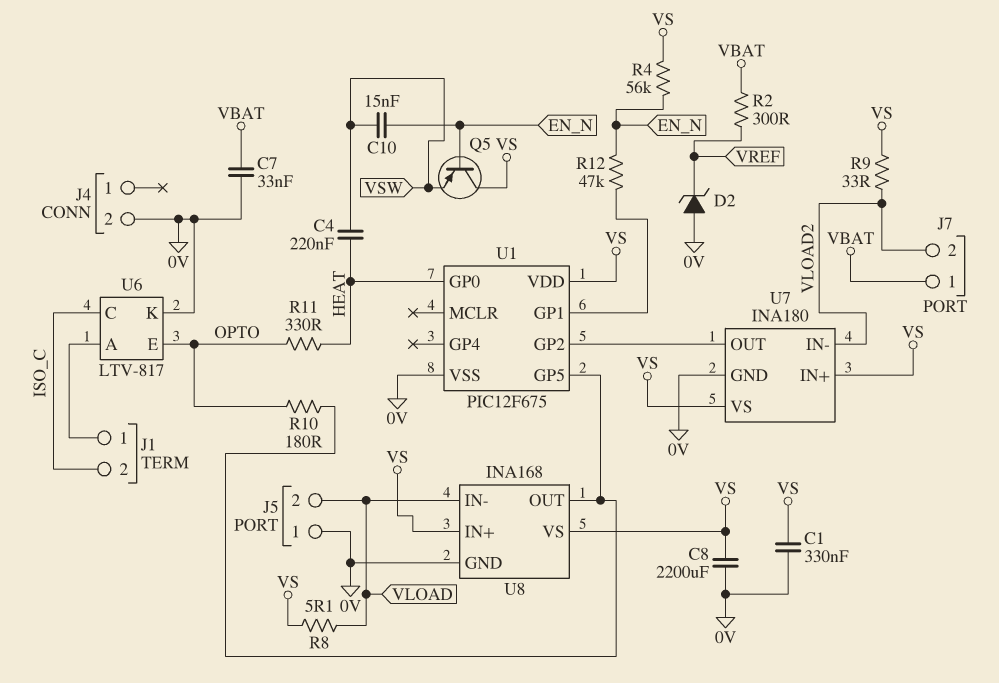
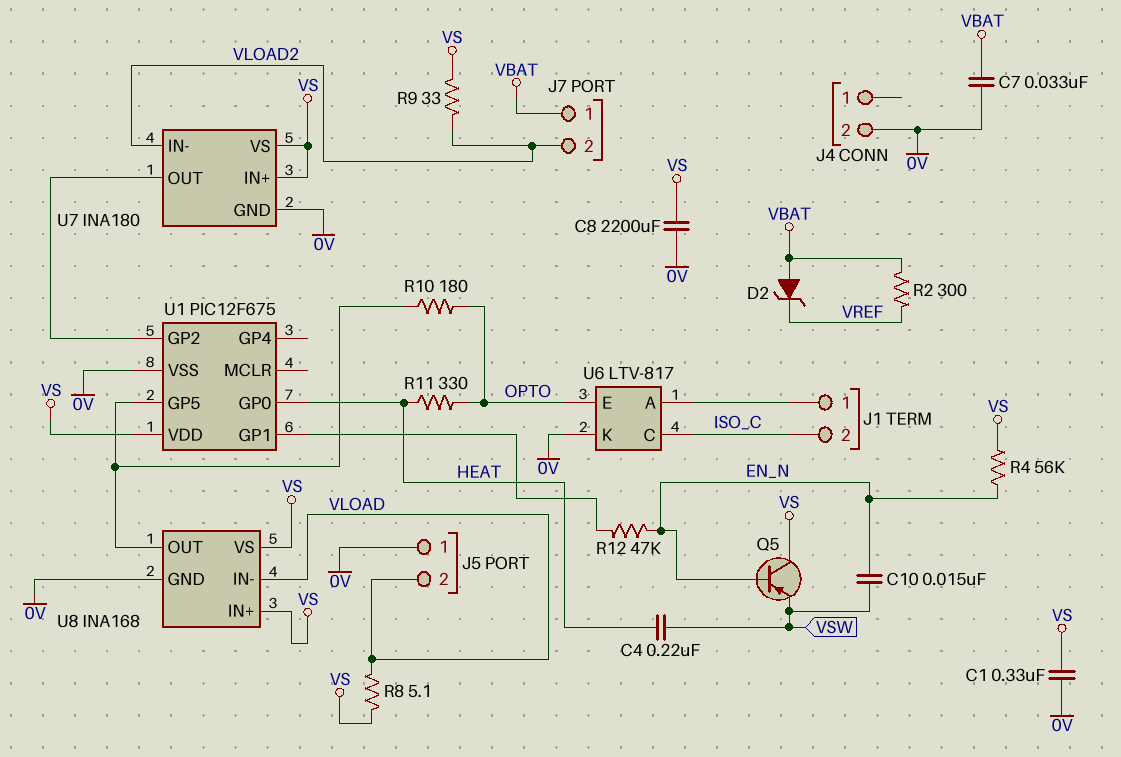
D2: zener (A 0V, K VREF) -> zener (A VBAT, K VREF)

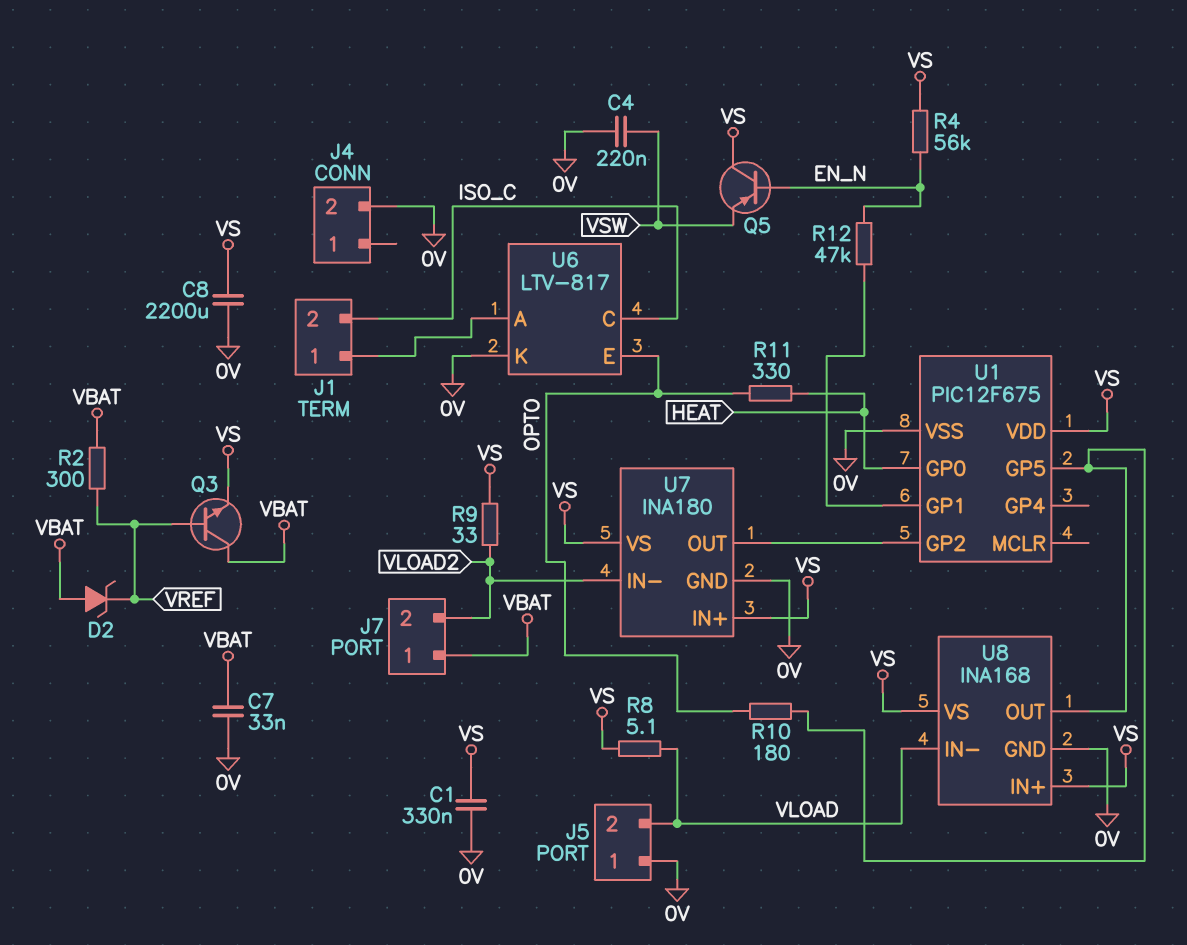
C4: 220nF (HEAT, VSW) -> 220nF (0V, VSW)
C10: 15nF (EN_N, VSW) -> none
Q3: none -> NPN (B VREF, C VBAT, E VS)

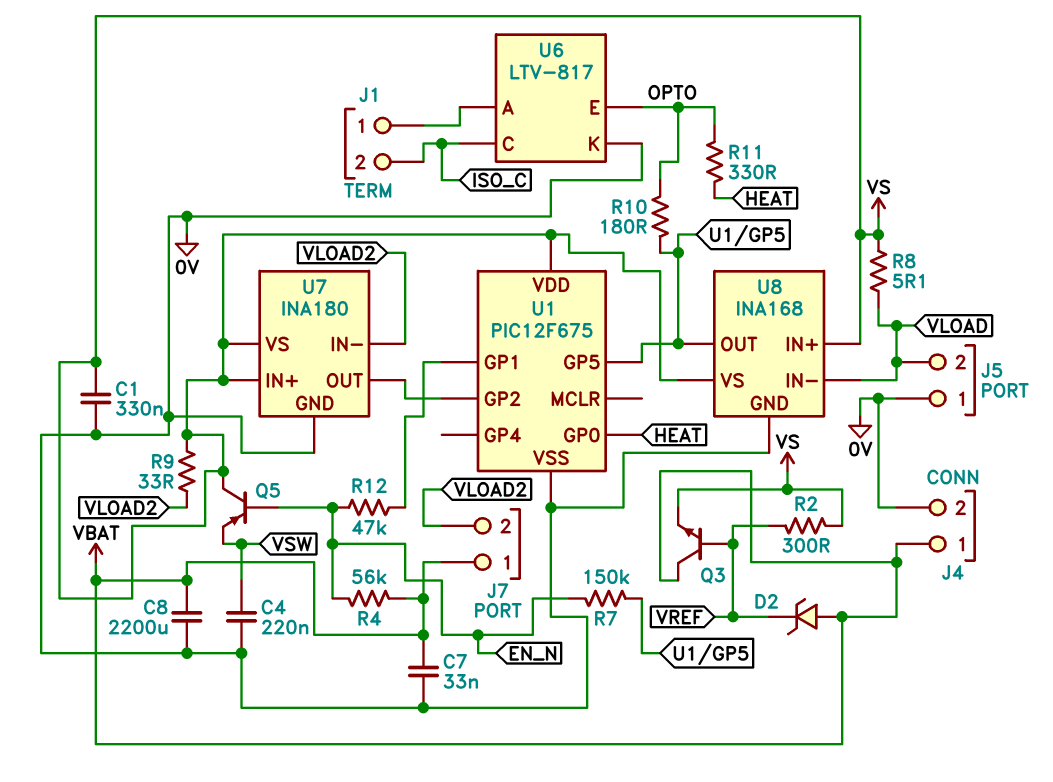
C8: 2200uF (0V, VS) -> 2200uF (0V, VBAT)
J4 pin 1: none -> VBAT
R2: 300 (VBAT, VREF) -> 300 (VREF, VS)
R4: 56k (EN_N, VS) -> 56k (EN_N, VBAT)
R7: none -> 150k (EN_N, U1/GP5)

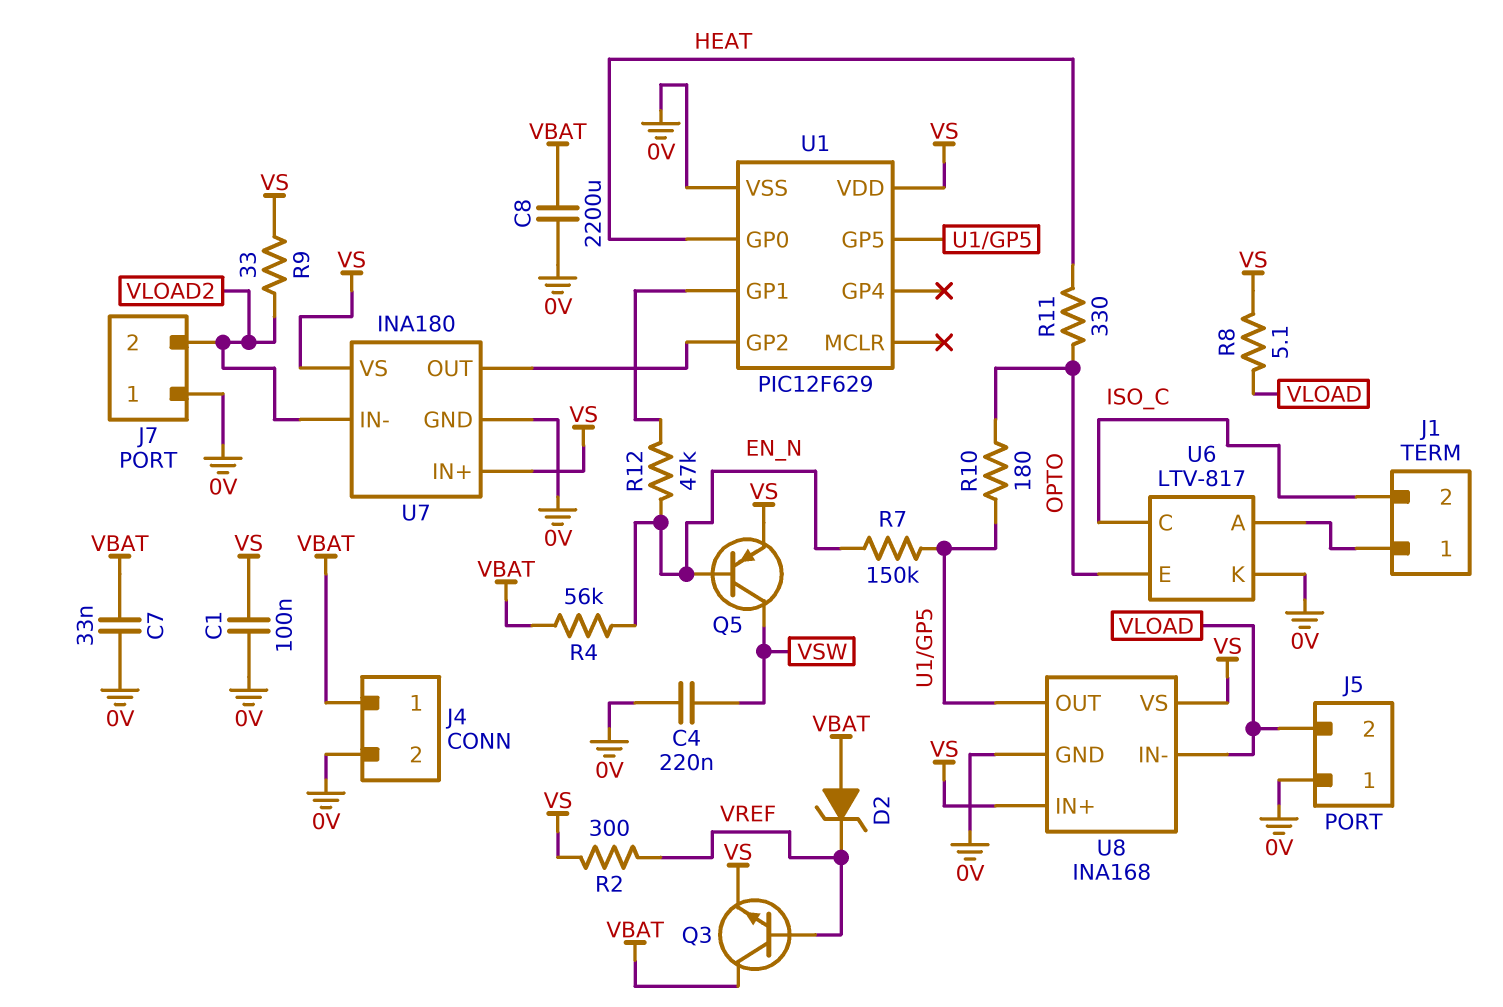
C1: 330nF (0V, VS) -> 100nF (0V, VS)
J7 pin 1: VBAT -> 0V
Q5: PNP (B EN_N, C VS, E VSW) -> PNP (B EN_N, C VSW, E VS)
U1: PIC12F675 -> PIC12F629

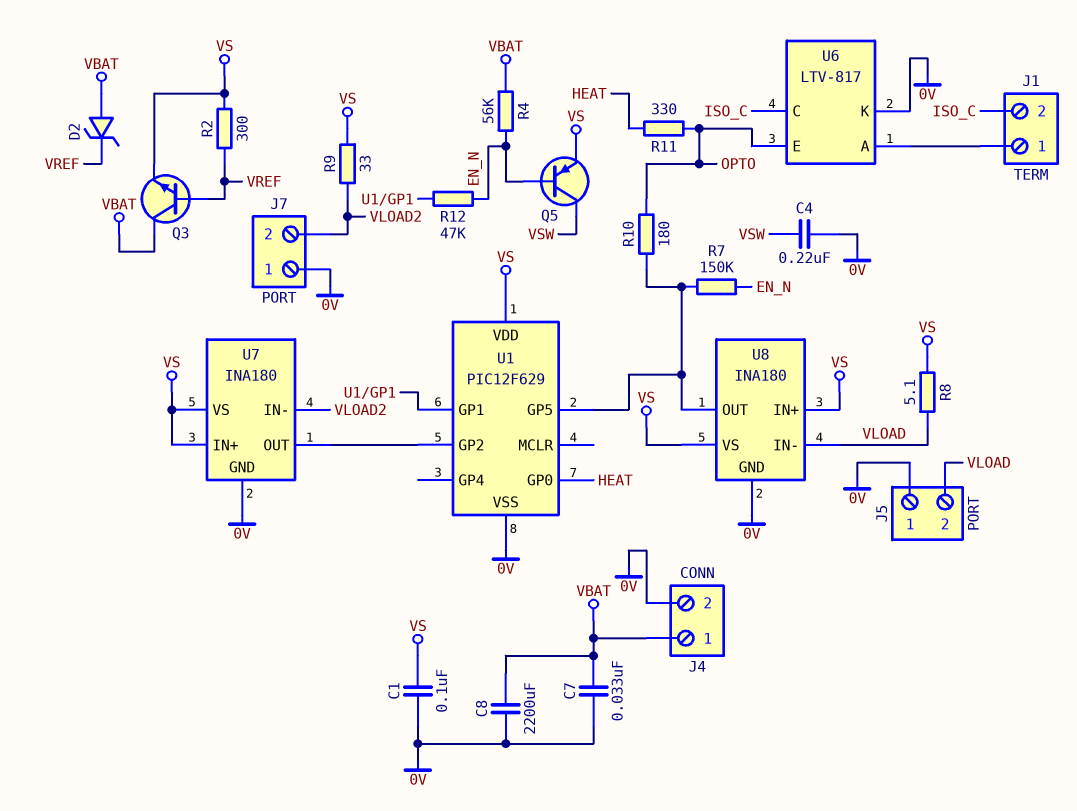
U8: INA168 -> INA180

